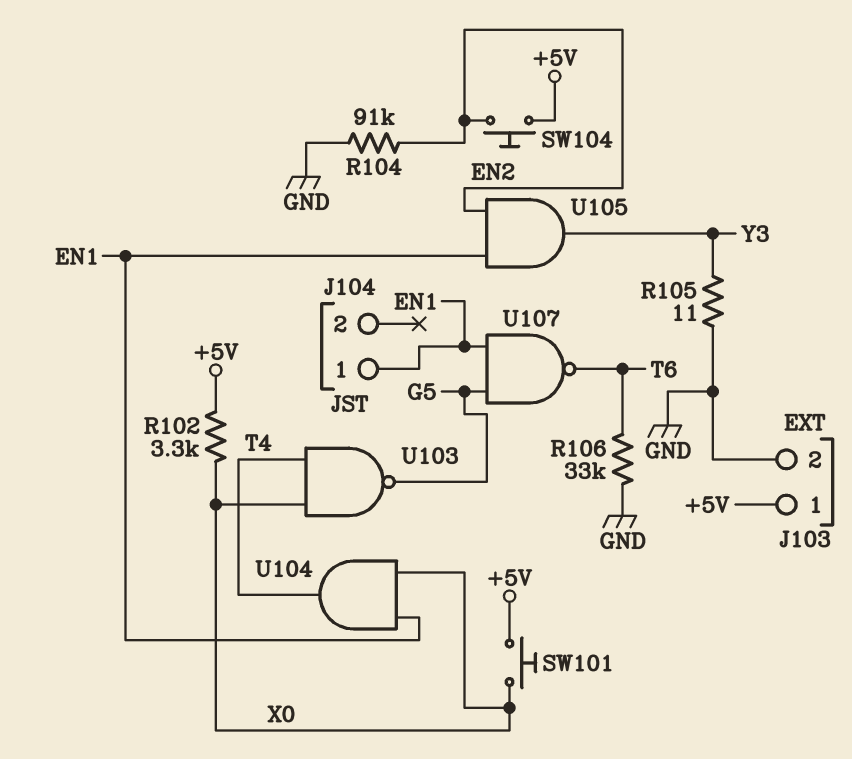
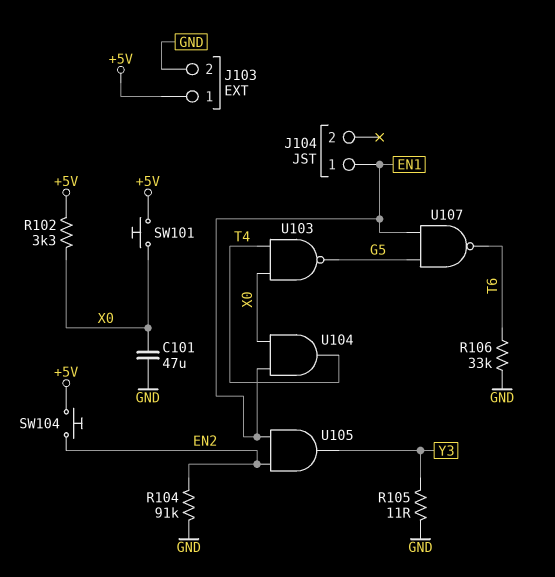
C101: none -> 47uF (GND, X0)

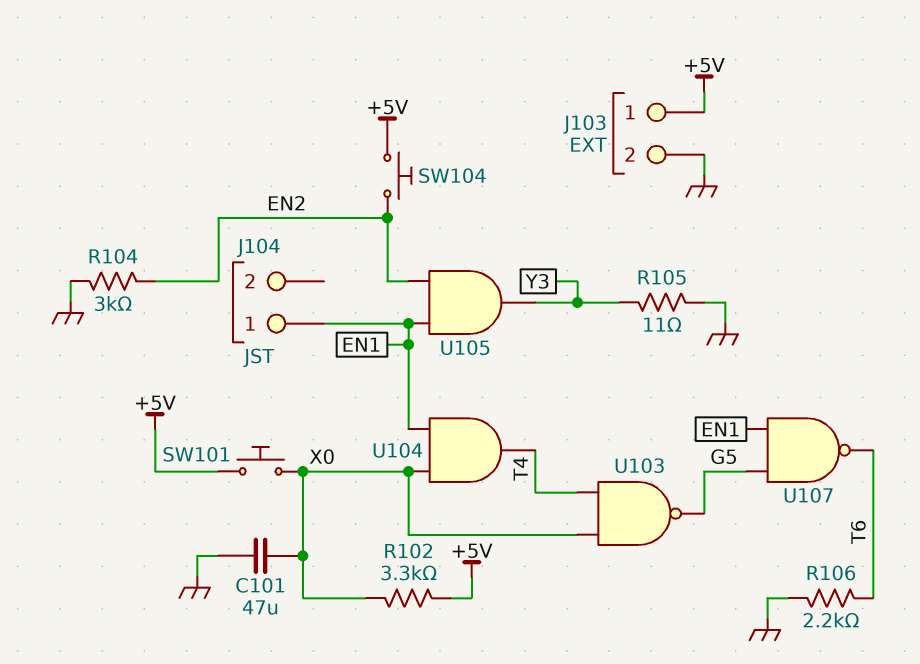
R104: 91k (EN2, GND) -> 3k (EN2, GND)
R106: 33k (GND, T6) -> 2.2k (GND, T6)

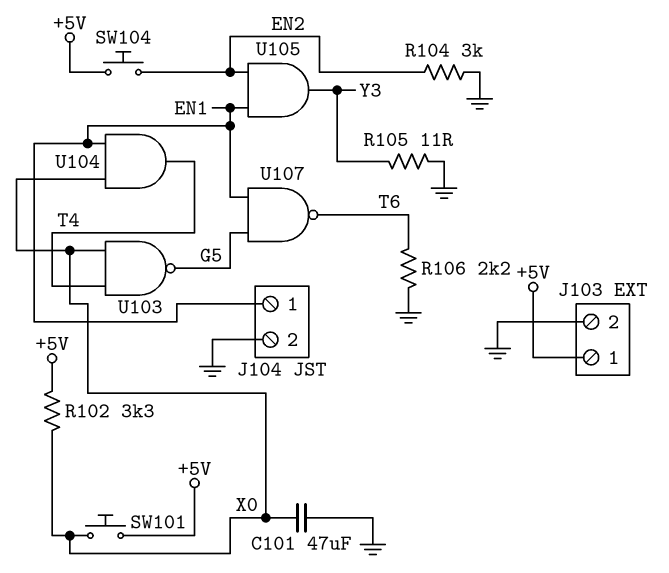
J104 pin 2: none -> GND

